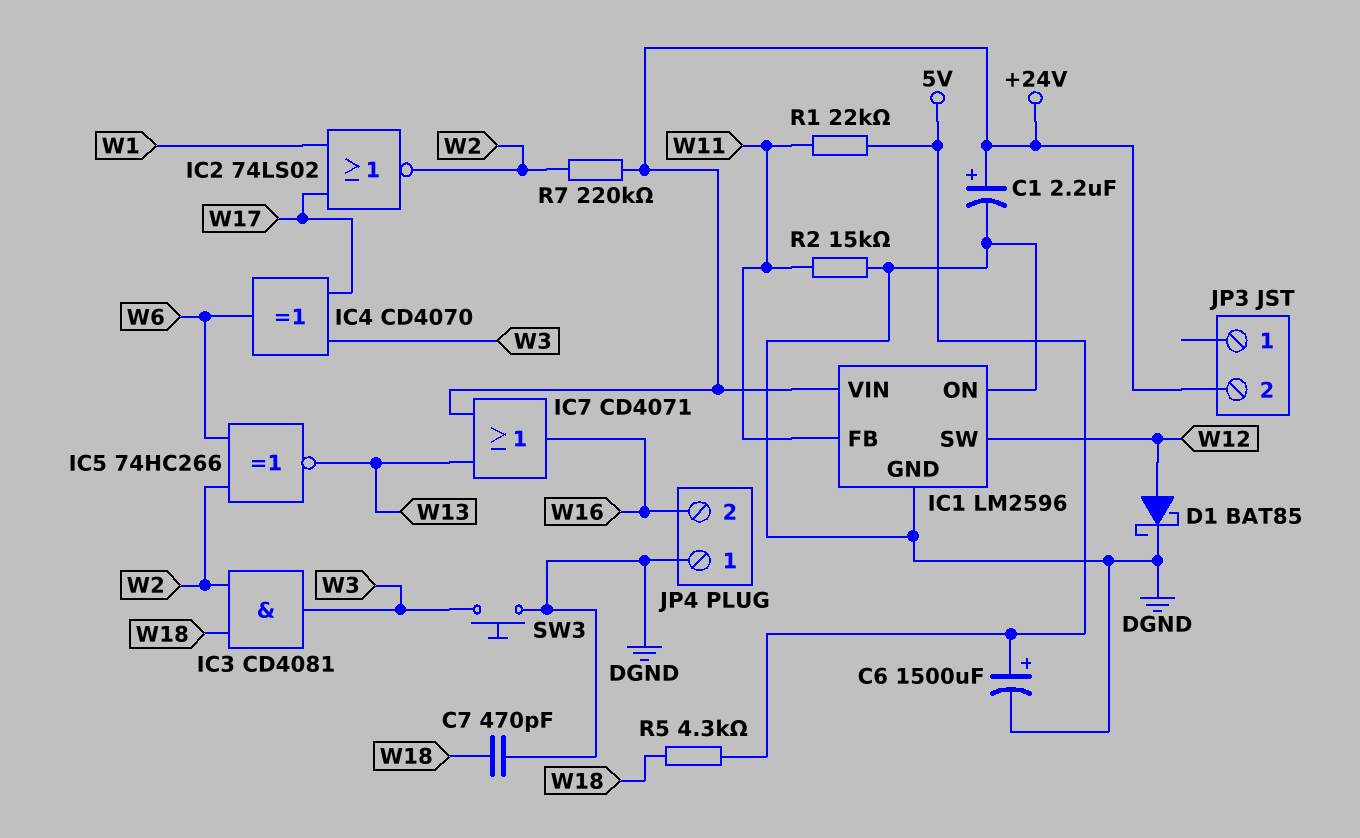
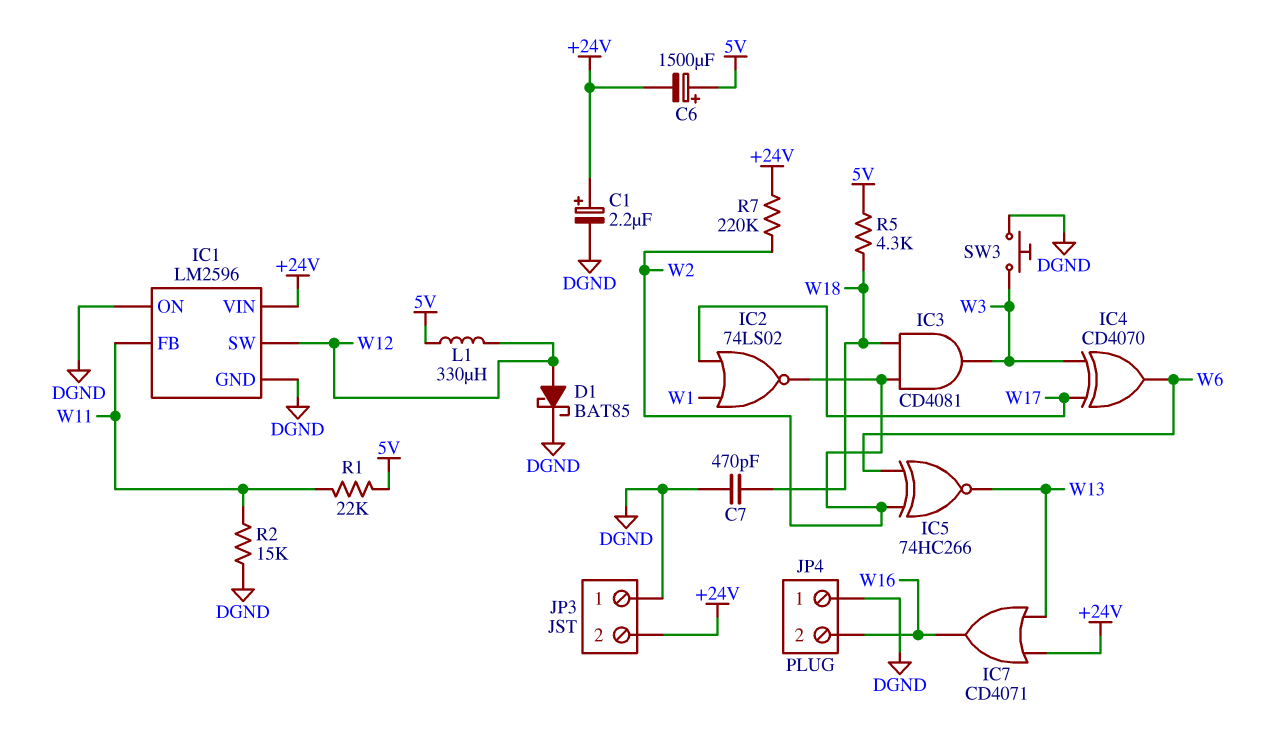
C6: 1500uF (plus 5V, minus DGND) -> 1500uF (plus 5V, minus +24V)
JP3 pin 1: none -> DGND
L1: none -> 330uH (5V, W12)

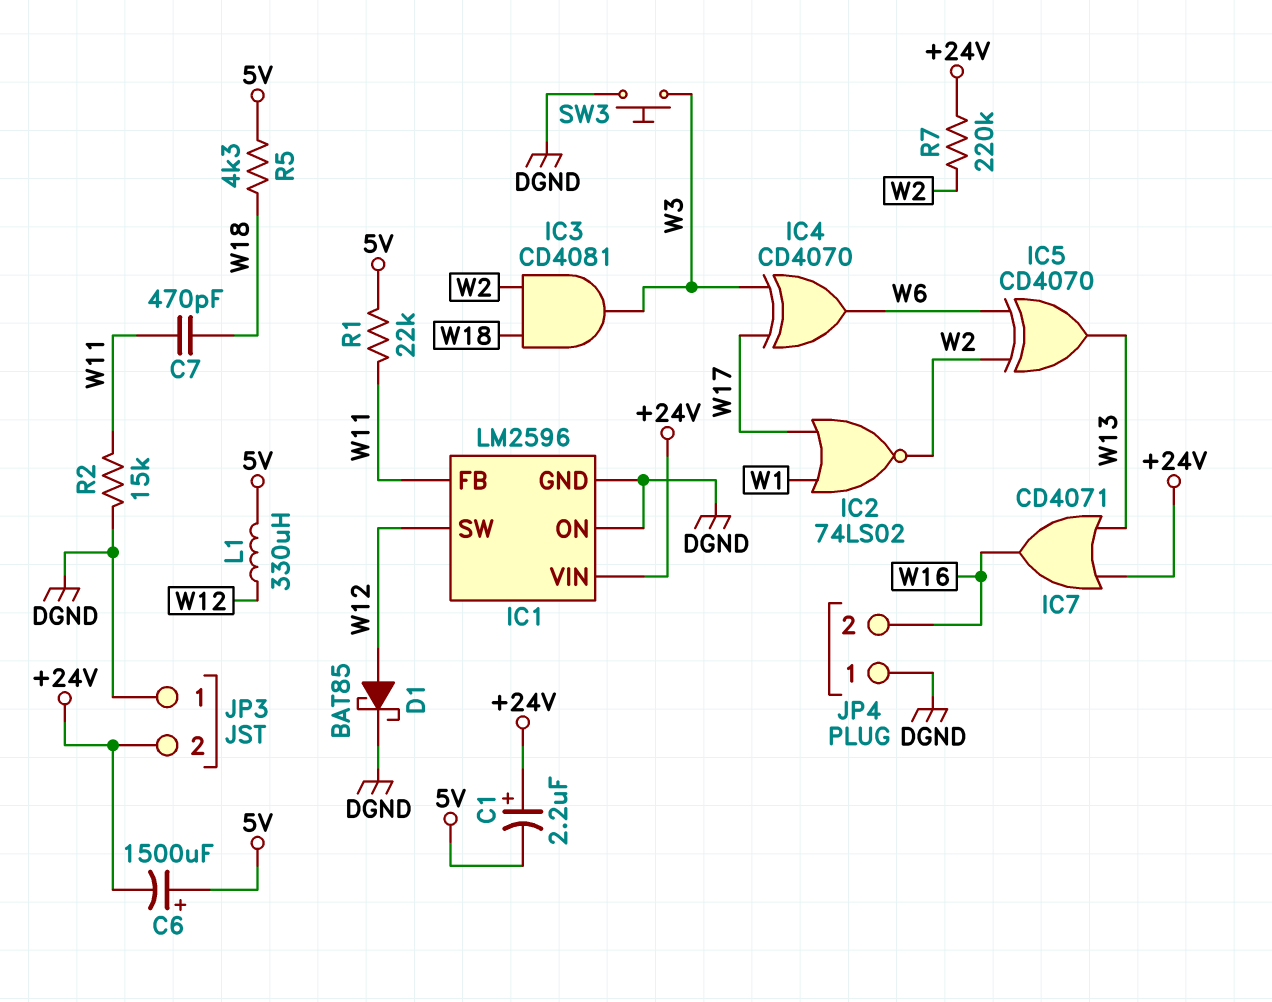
C1: 2.2uF (plus +24V, minus DGND) -> 2.2uF (plus +24V, minus 5V)
C7: 470pF (DGND, W18) -> 470pF (W11, W18)
IC5: XNOR 74HC266 (in W2, in W6, out W13) -> XOR CD4070 (in W2, in W6, out W13)

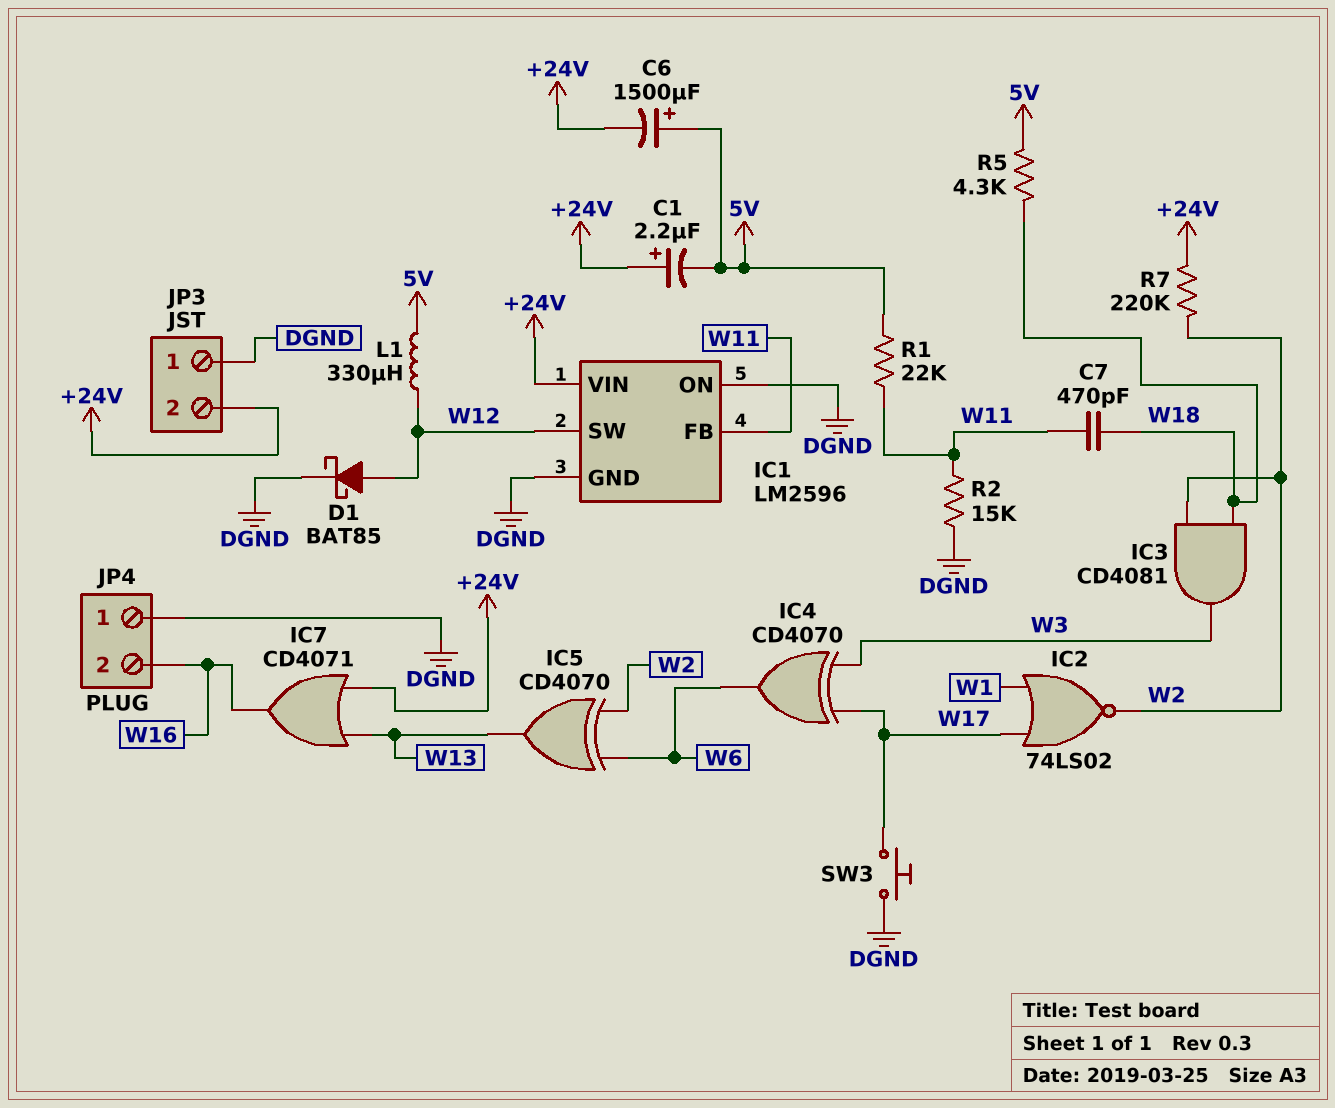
SW3: button (DGND, W3) -> button (DGND, W17)

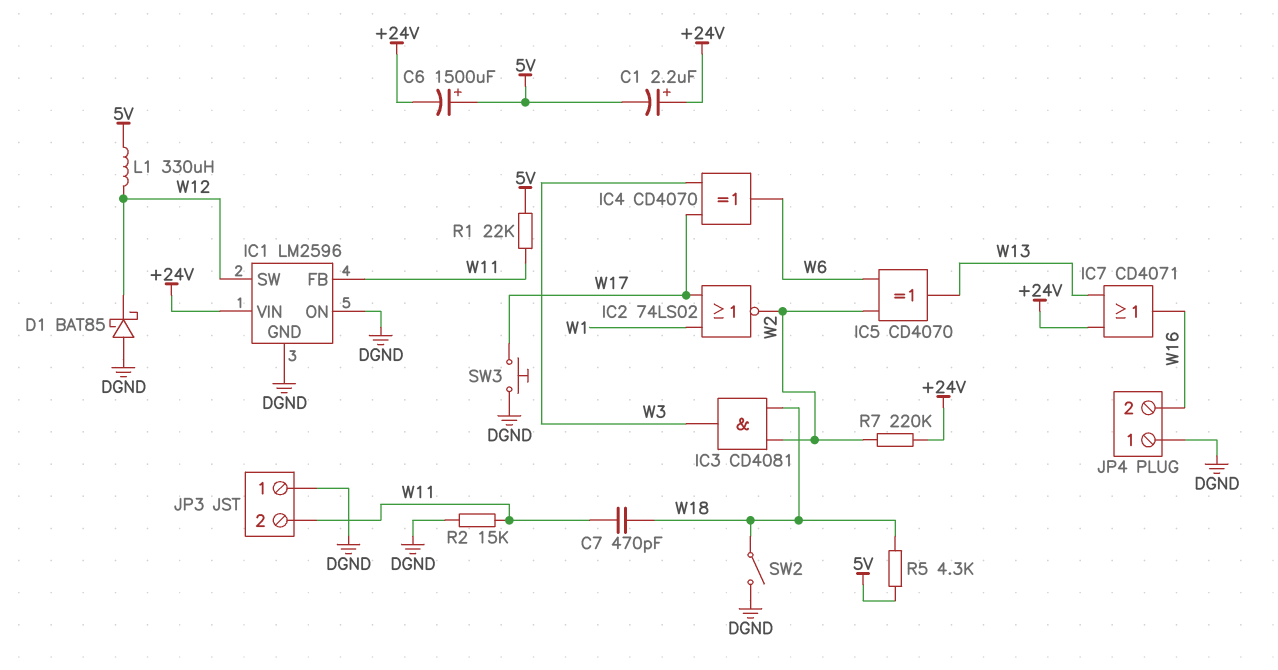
D1: schottky BAT85 (A W12, K DGND) -> schottky BAT85 (A DGND, K W12)
JP3 pin 2: +24V -> W11
SW2: none -> switch (DGND, W18)

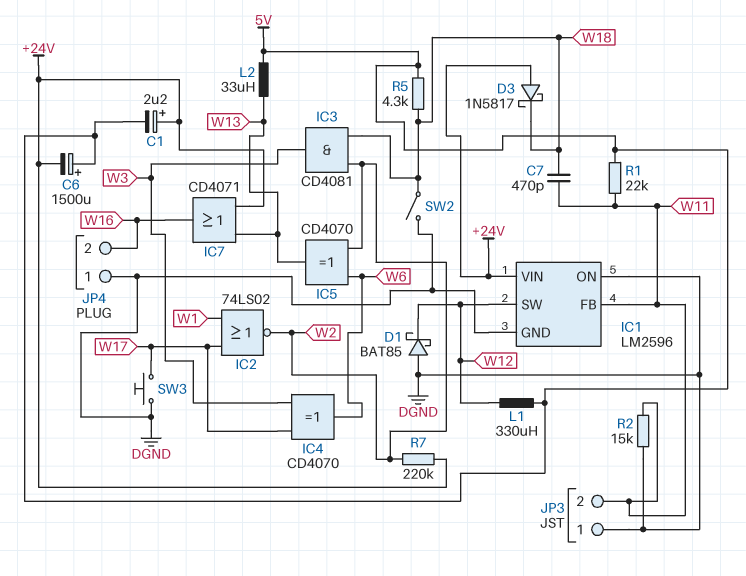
D3: none -> schottky 1N5817 (A +24V, K W18)
L2: none -> 33uH (5V, W13)

